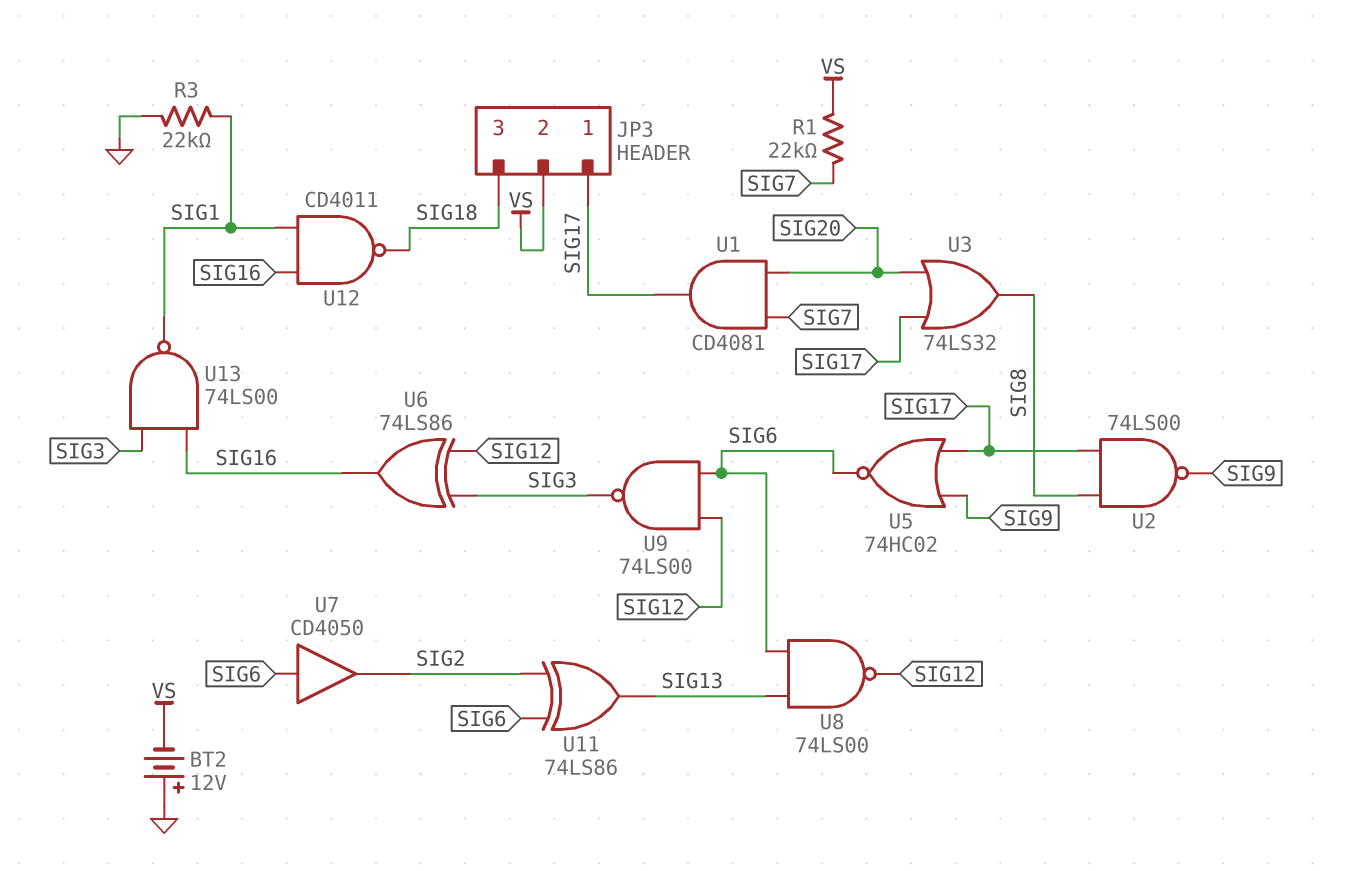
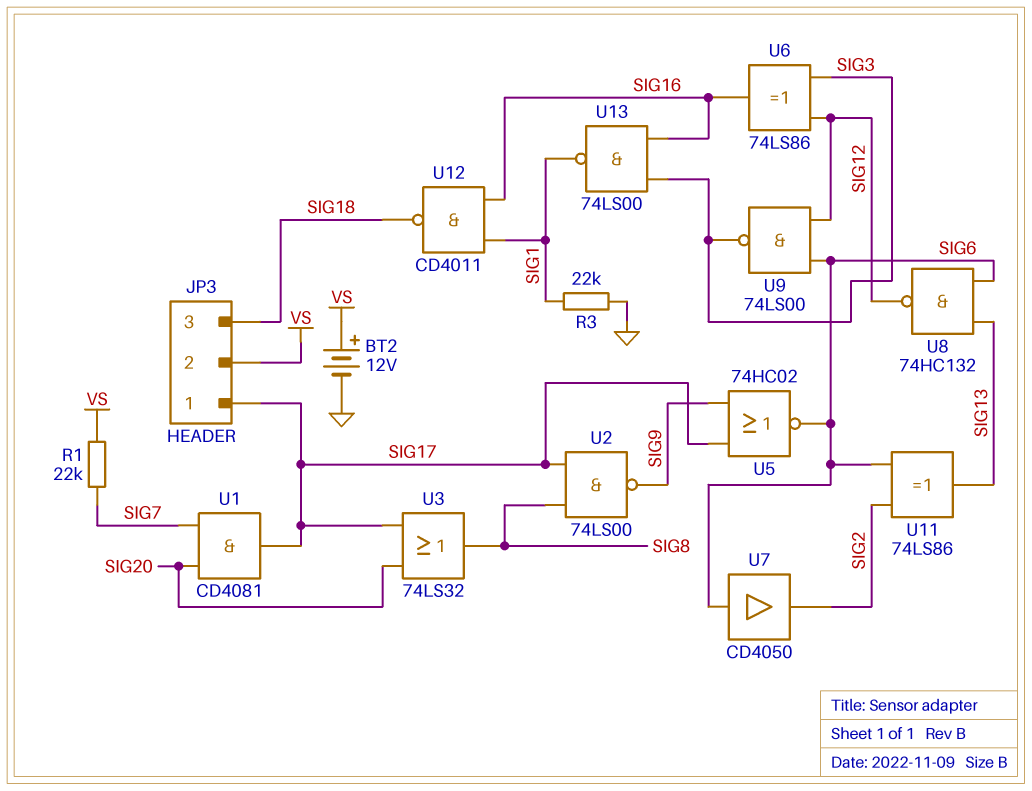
BT2: 12V (plus GND, minus VS) -> 12V (plus VS, minus GND)
U8: NAND 74LS00 (in SIG6, in SIG13, out SIG12) -> NAND 74HC132 (in SIG6, in SIG13, out SIG12)

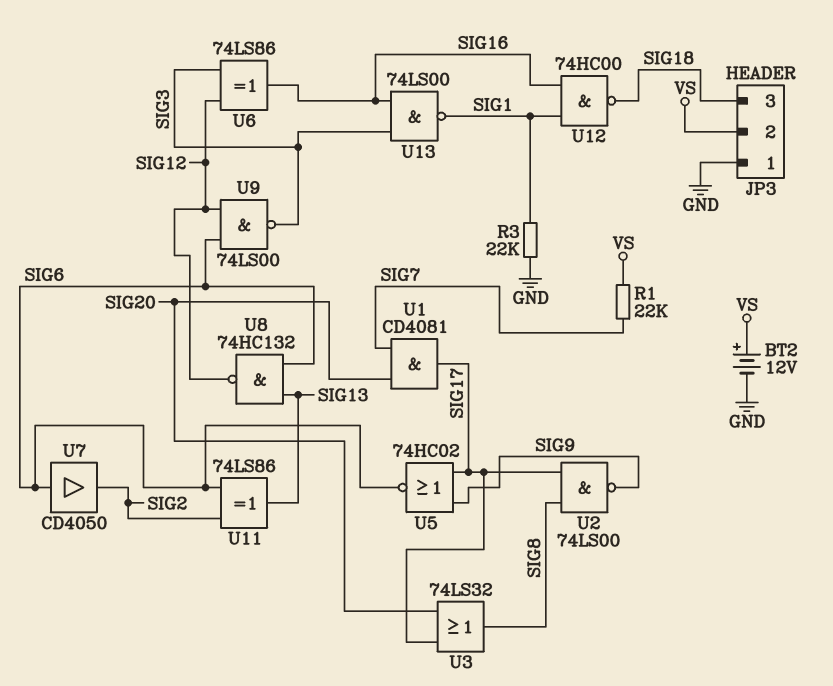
JP3 pin 1: SIG17 -> GND
U12: NAND CD4011 (in SIG1, in SIG16, out SIG18) -> NAND 74HC00 (in SIG1, in SIG16, out SIG18)

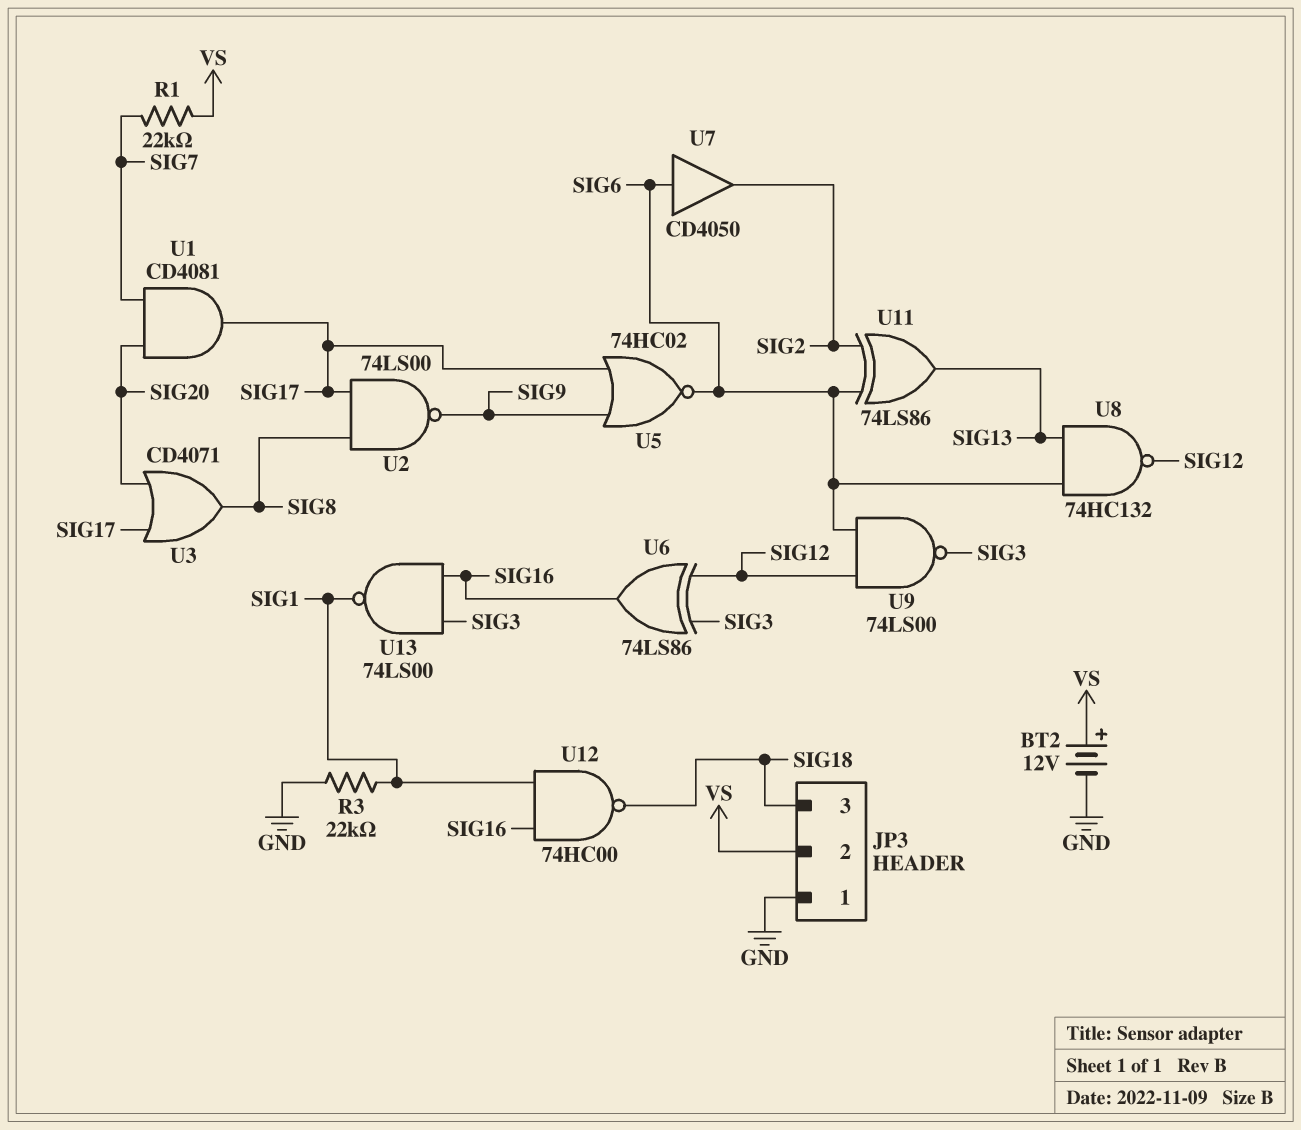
U3: OR 74LS32 (in SIG17, in SIG20, out SIG8) -> OR CD4071 (in SIG17, in SIG20, out SIG8)

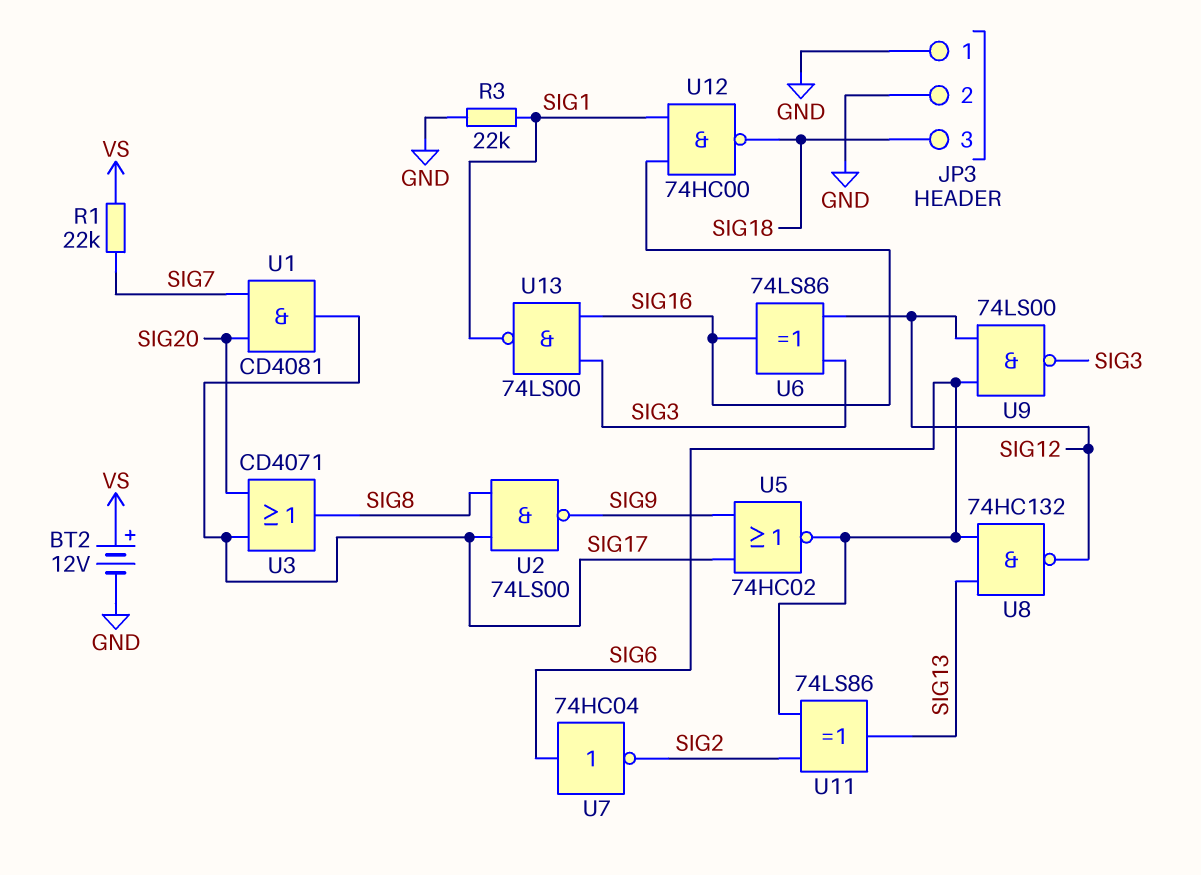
JP3 pin 2: VS -> GND
U7: buffer CD4050 (in SIG6, out SIG2) -> NOT 74HC04 (in SIG6, out SIG2)

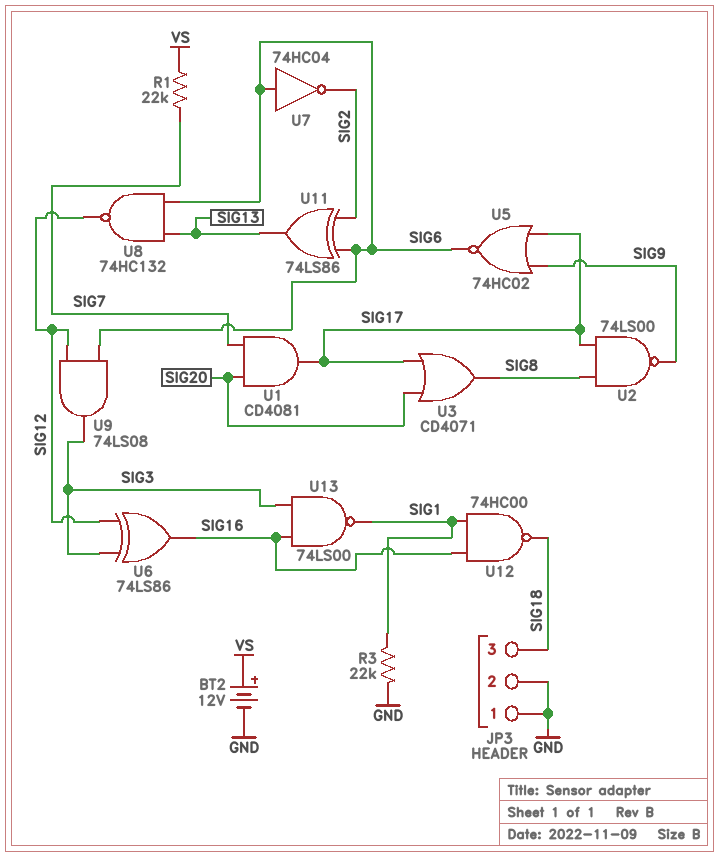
U9: NAND 74LS00 (in SIG6, in SIG12, out SIG3) -> AND 74LS08 (in SIG6, in SIG12, out SIG3)

